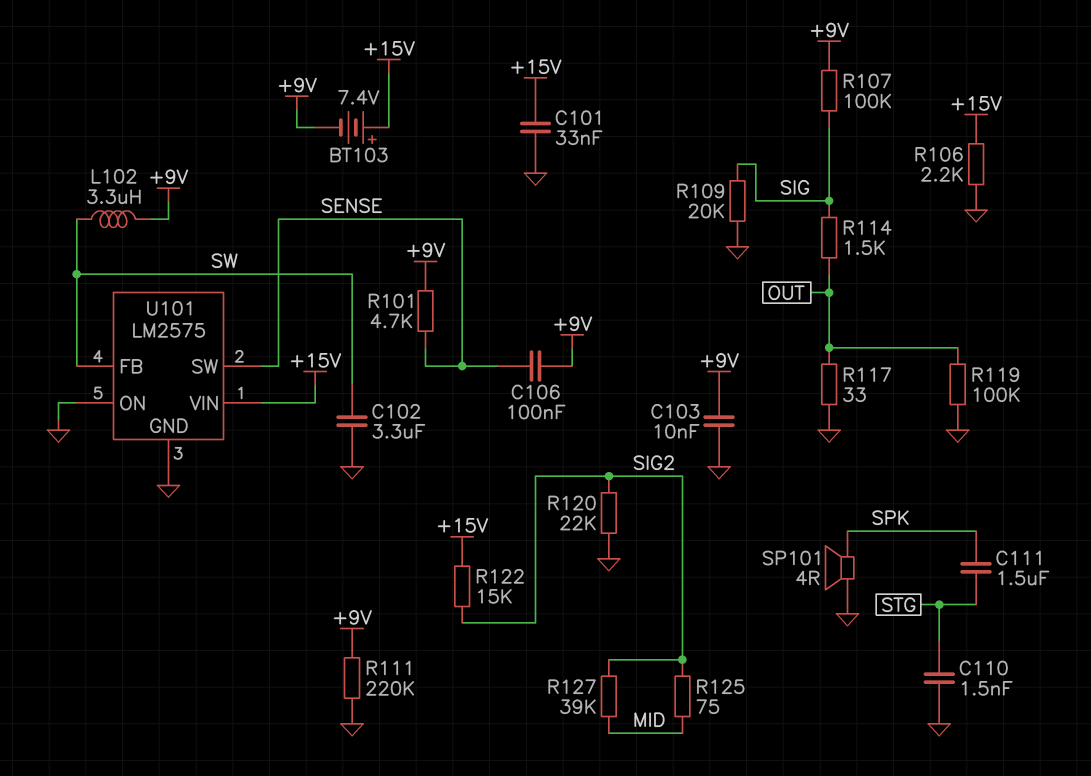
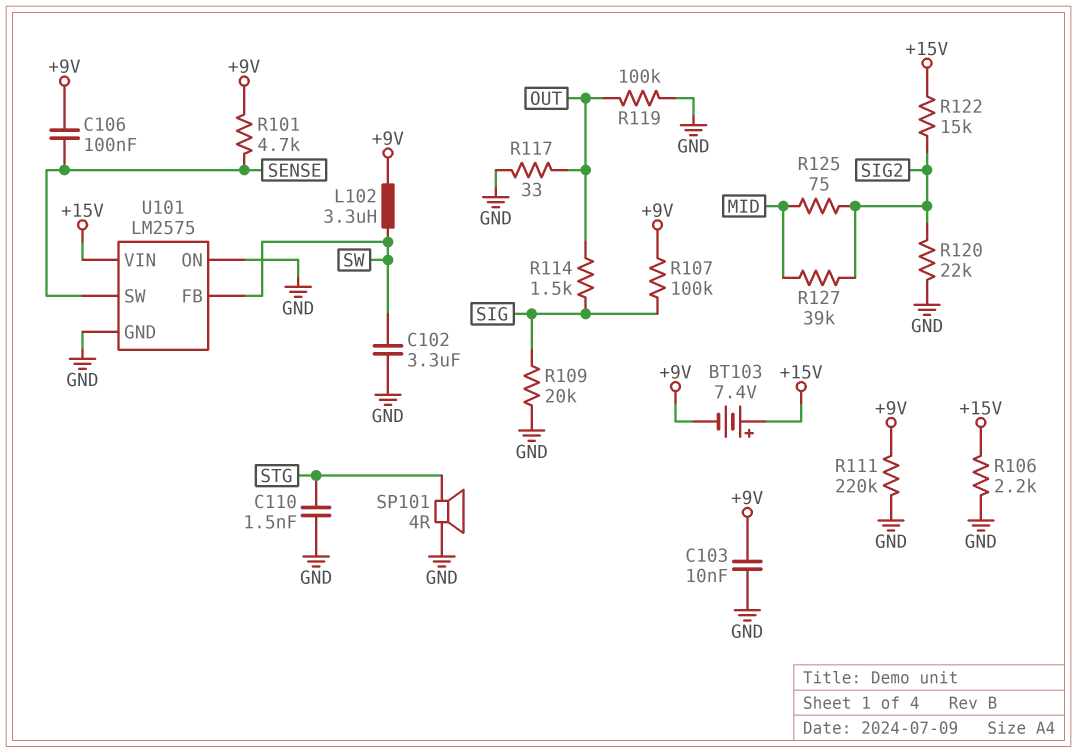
C101: 33nF (+15V, GND) -> none
C111: 1.5uF (SPK, STG) -> none
SP101: speaker 4R (GND, SPK) -> speaker 4R (GND, STG)

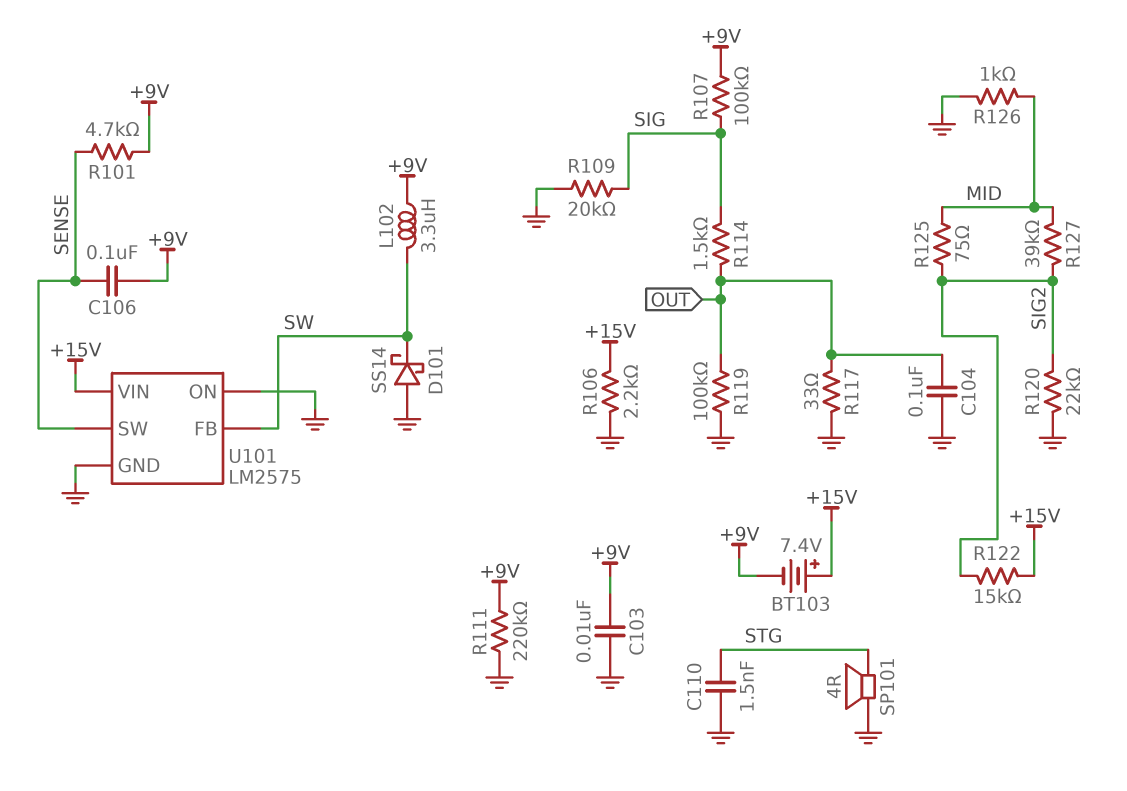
C102: 3.3uF (GND, SW) -> none
C104: none -> 100nF (GND, OUT)
D101: none -> schottky SS14 (A GND, K SW)
R126: none -> 1k (GND, MID)

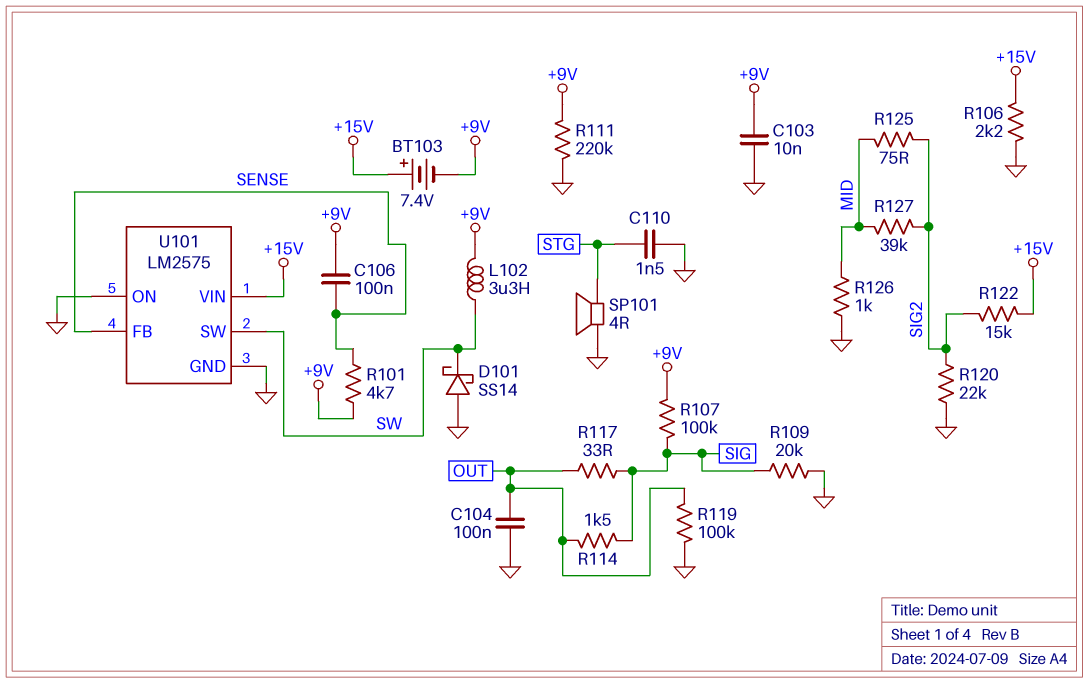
R117: 33 (GND, OUT) -> 33 (OUT, SIG)
U101 pin FB: SW -> SENSE
U101 pin SW: SENSE -> SW

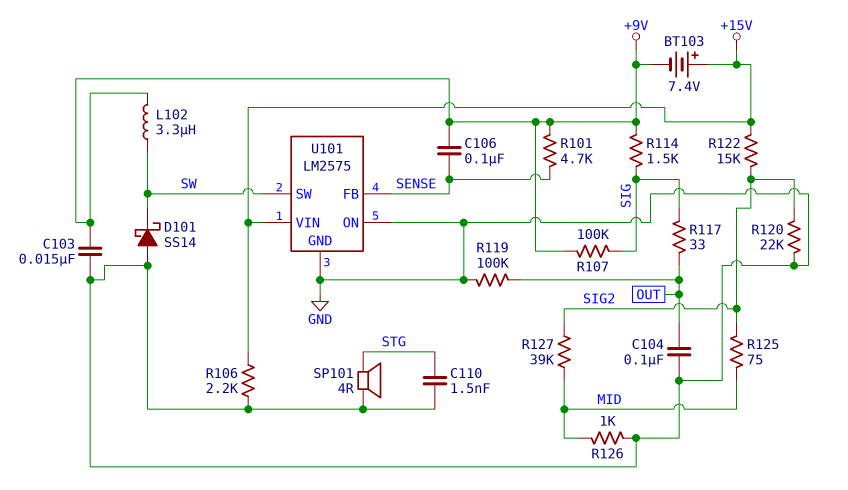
C103: 10nF (+9V, GND) -> 15nF (+9V, GND)
R109: 20k (GND, SIG) -> none
R111: 220k (+9V, GND) -> none
R114: 1.5k (OUT, SIG) -> 1.5k (+9V, SIG)

